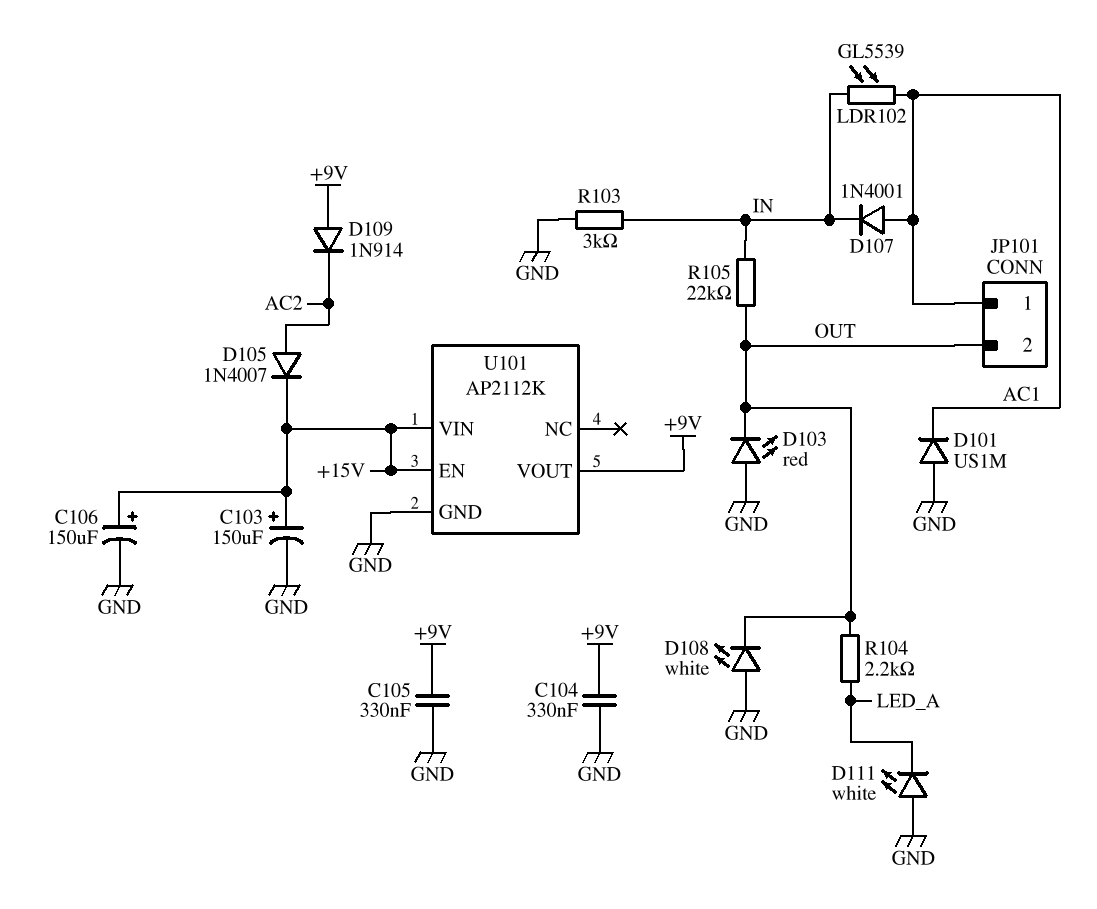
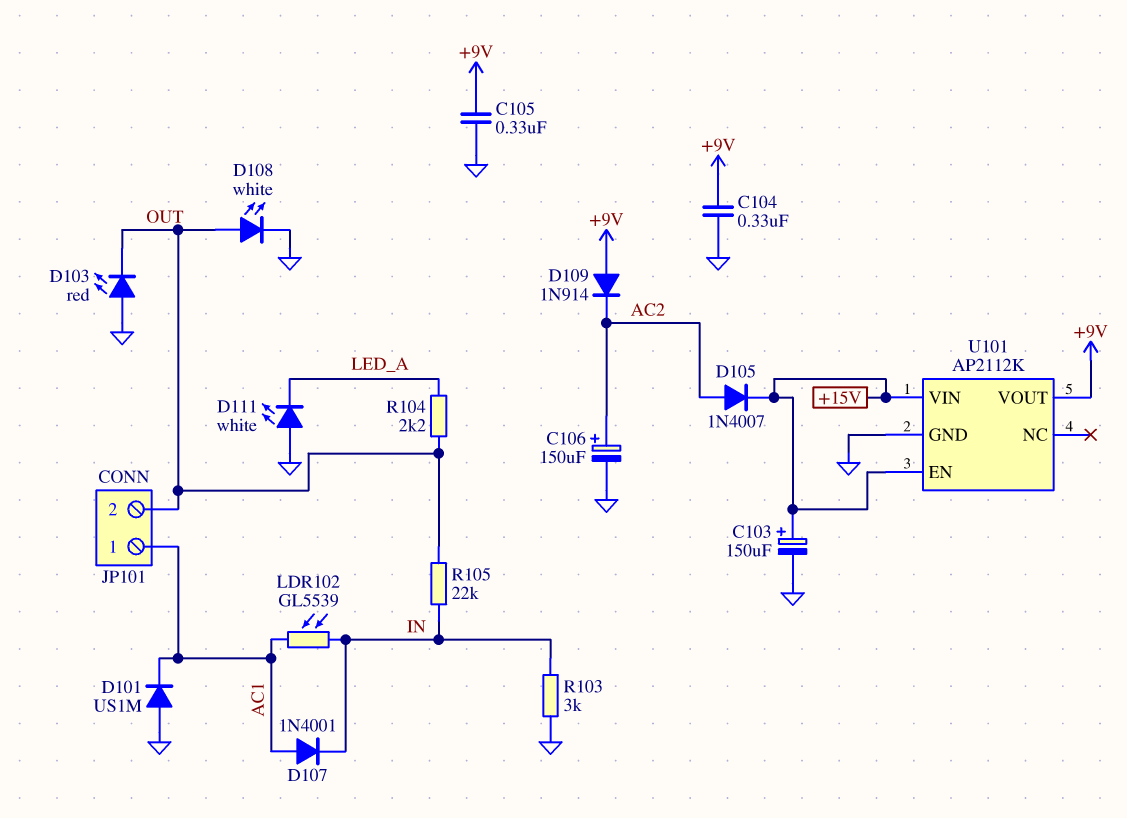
C106: 150uF (plus +15V, minus GND) -> 150uF (plus AC2, minus GND)
D108: LED white (A GND, K OUT) -> LED white (A OUT, K GND)

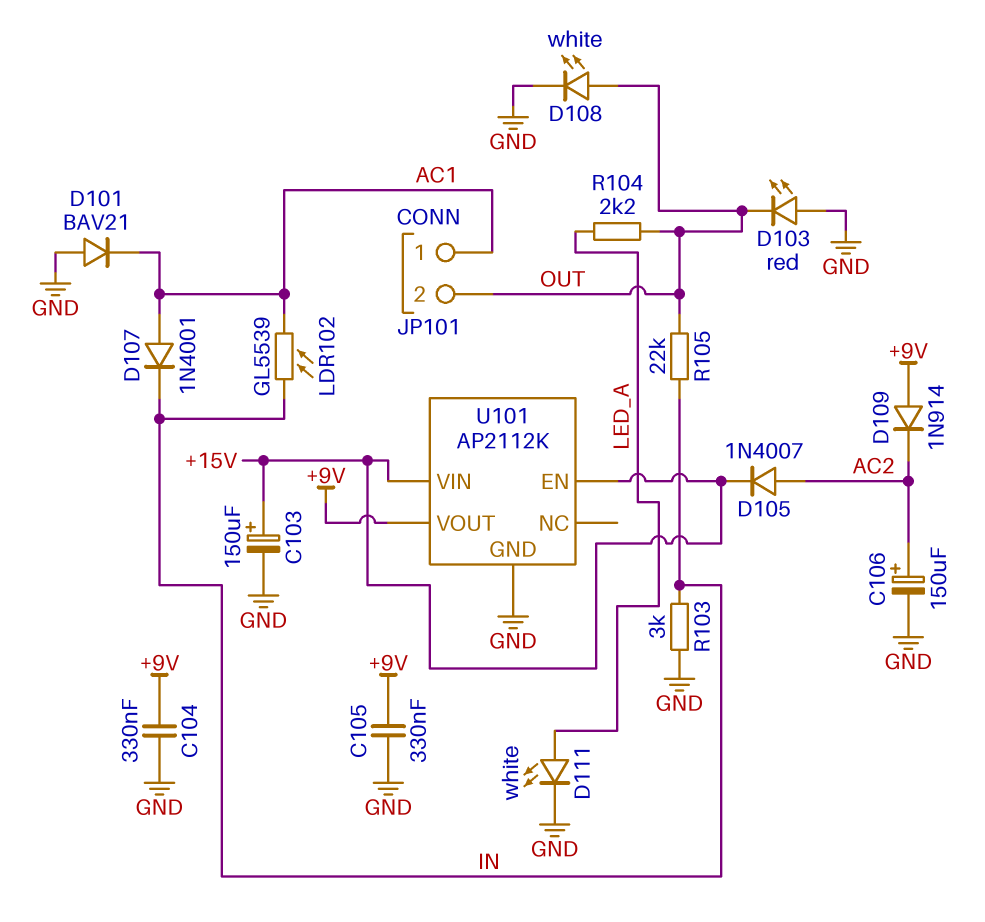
D101: diode US1M (A GND, K AC1) -> diode BAV21 (A GND, K AC1)
D111: LED white (A GND, K LED_A) -> LED white (A LED_A, K GND)

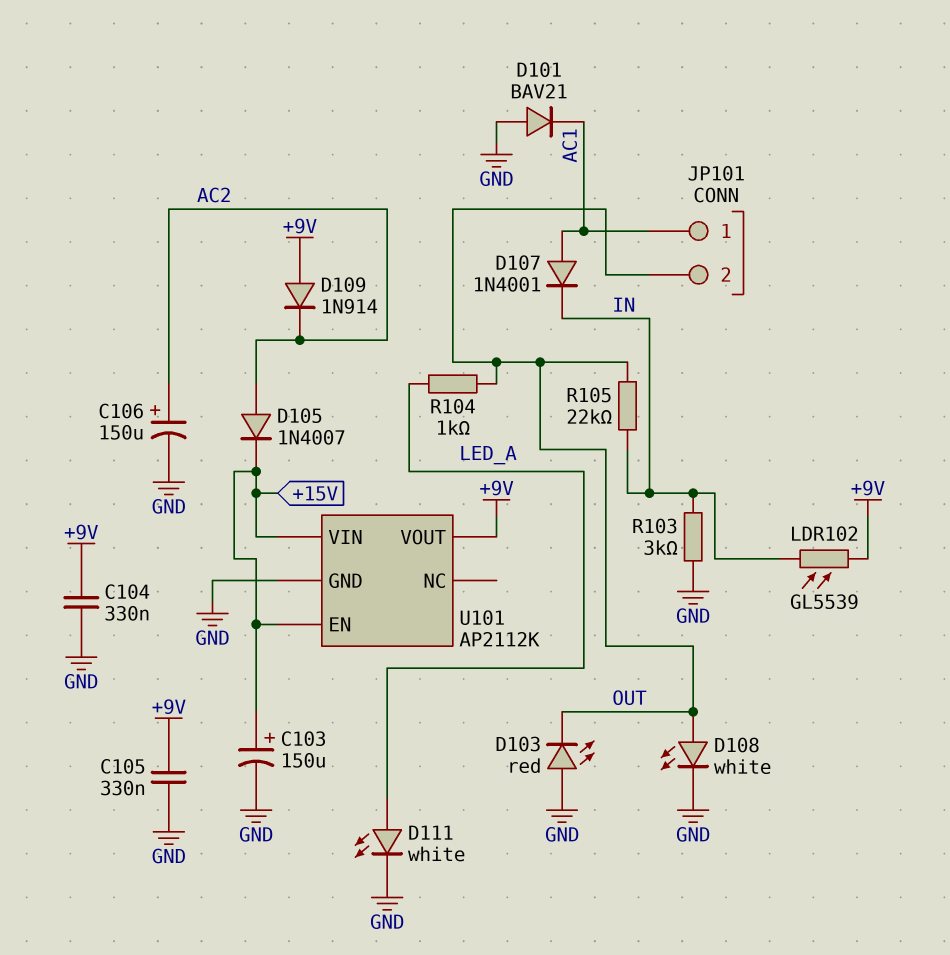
LDR102: GL5539 (AC1, IN) -> GL5539 (+9V, IN)
R104: 2.2k (LED_A, OUT) -> 1k (LED_A, OUT)

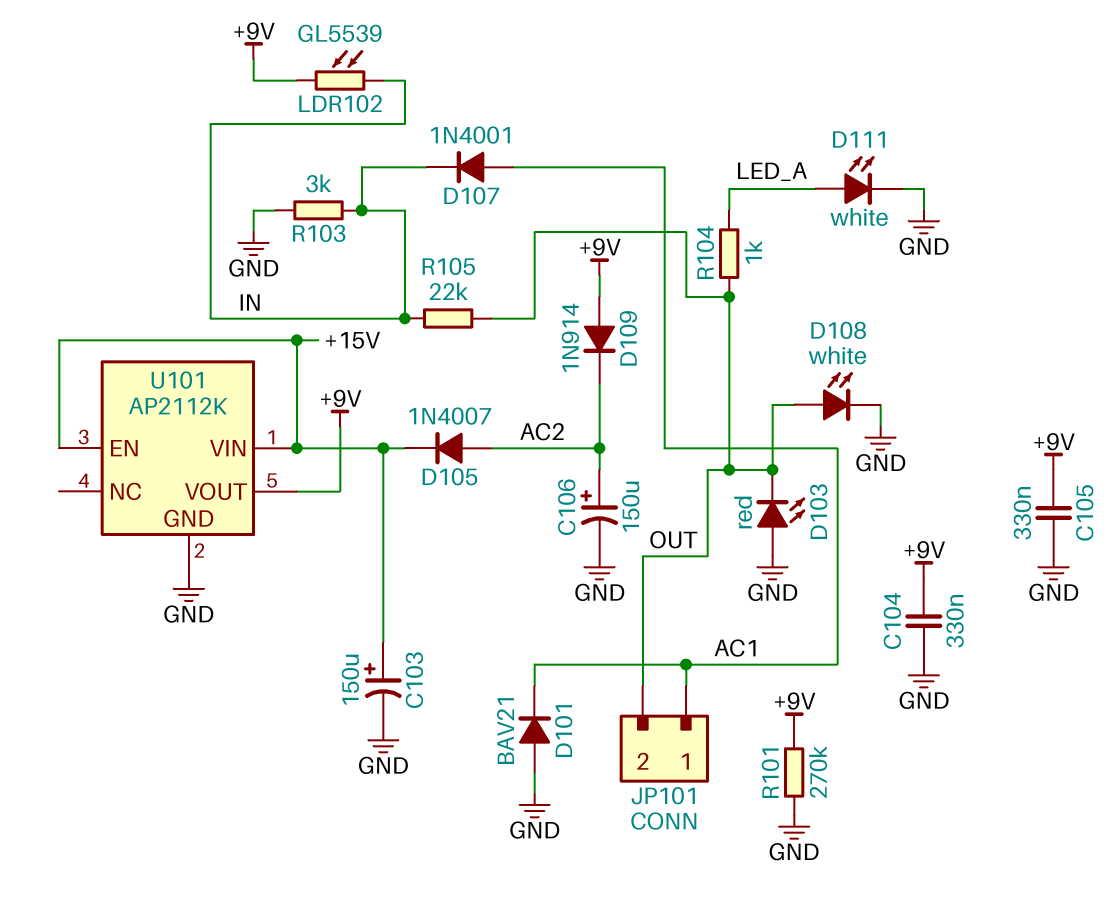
R101: none -> 270k (+9V, GND)

